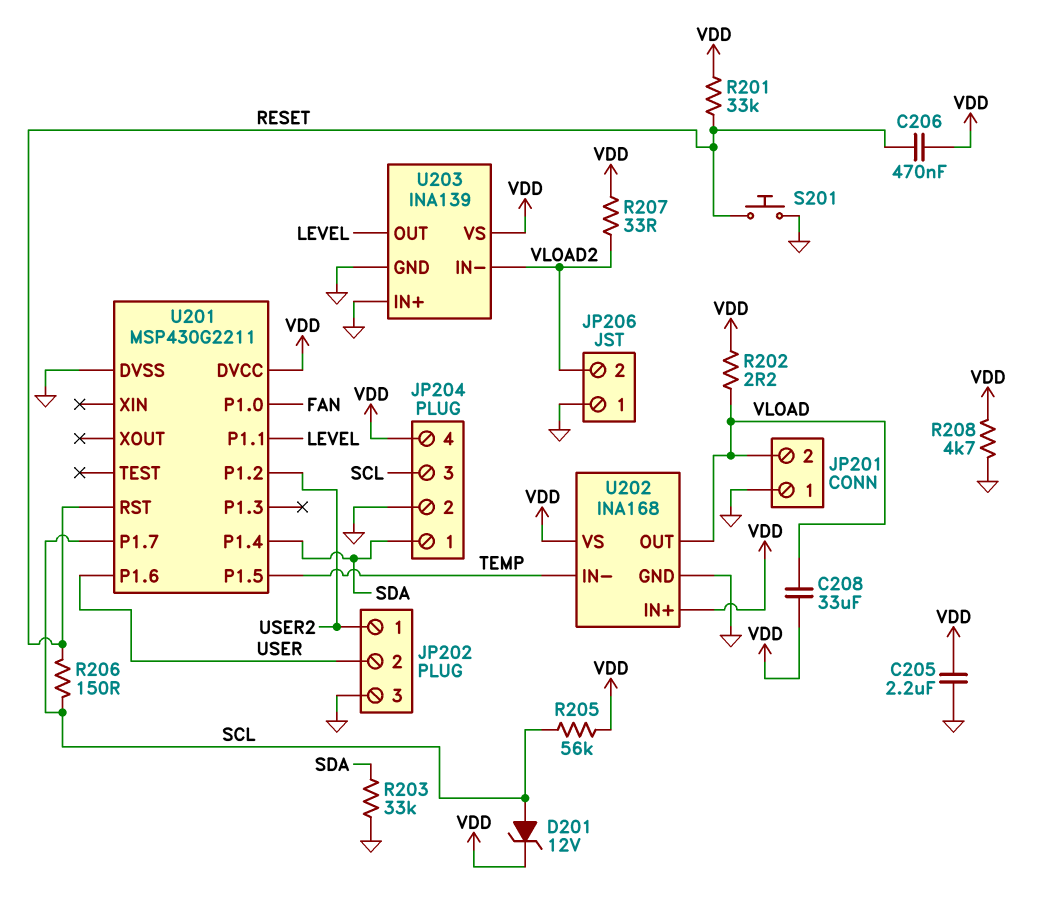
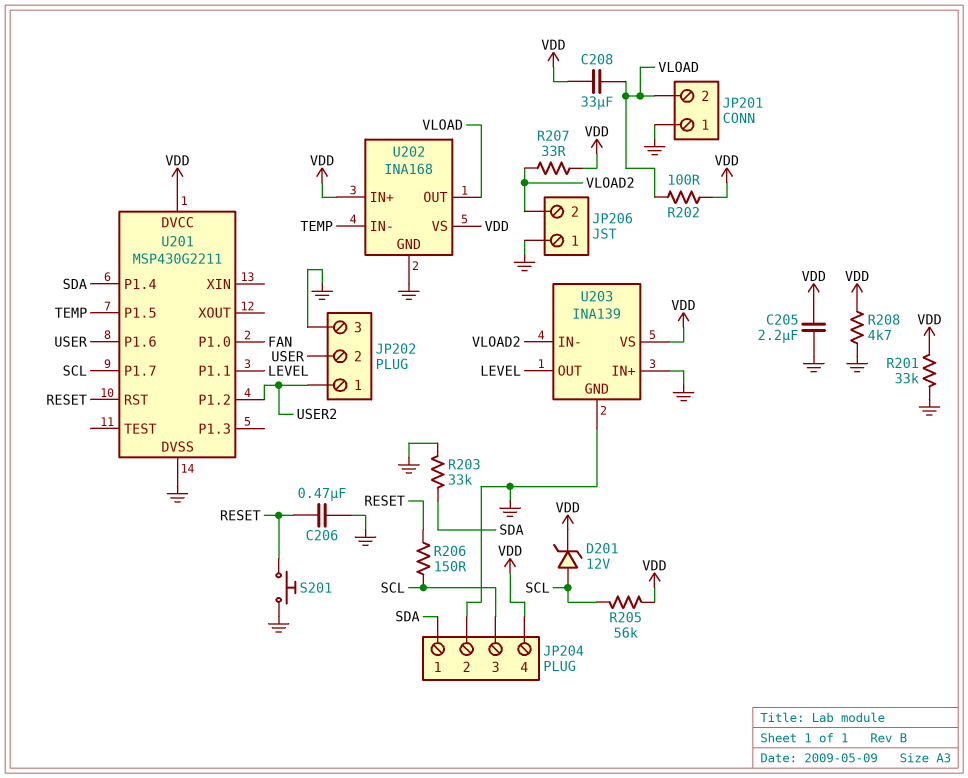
C206: 470nF (RESET, VDD) -> 470nF (GND, RESET)
R201: 33k (RESET, VDD) -> 33k (GND, VDD)
R202: 2.2 (VDD, VLOAD) -> 100 (VDD, VLOAD)

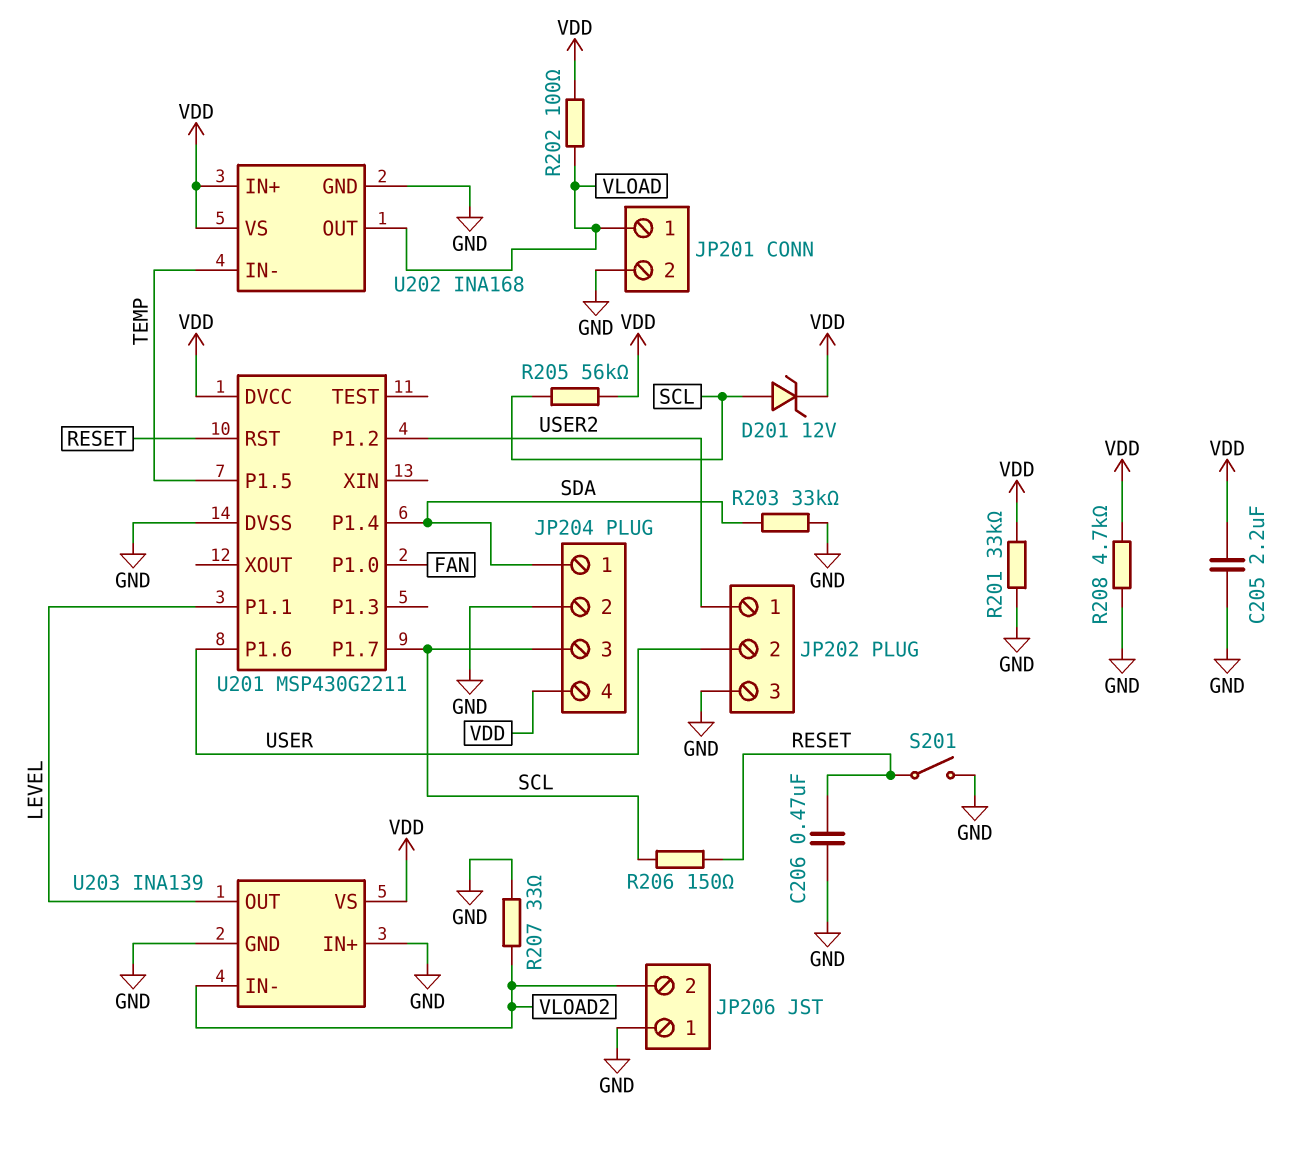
C208: 33uF (VDD, VLOAD) -> none
JP201 pin 1: GND -> VLOAD
JP201 pin 2: VLOAD -> GND
R207: 33 (VDD, VLOAD2) -> 33 (GND, VLOAD2)
S201: button (GND, RESET) -> switch (GND, RESET)

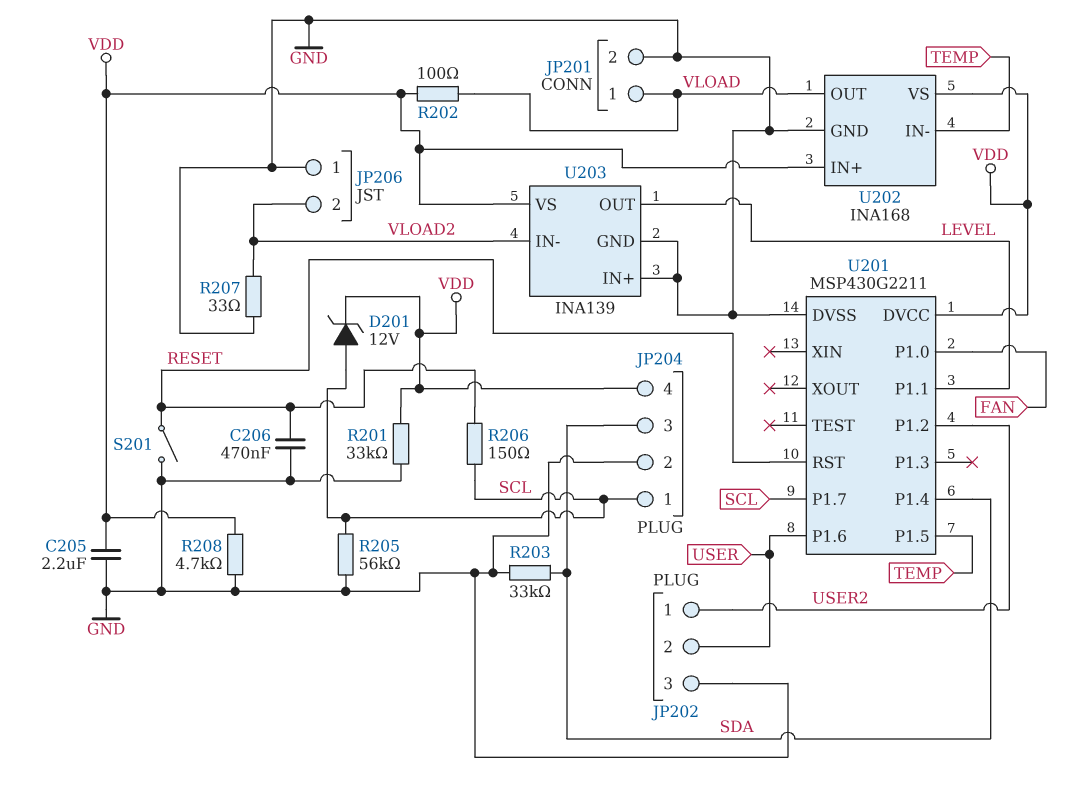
JP204 pin 1: SDA -> SCL
JP204 pin 3: SCL -> SDA
R205: 56k (SCL, VDD) -> 56k (GND, SCL)

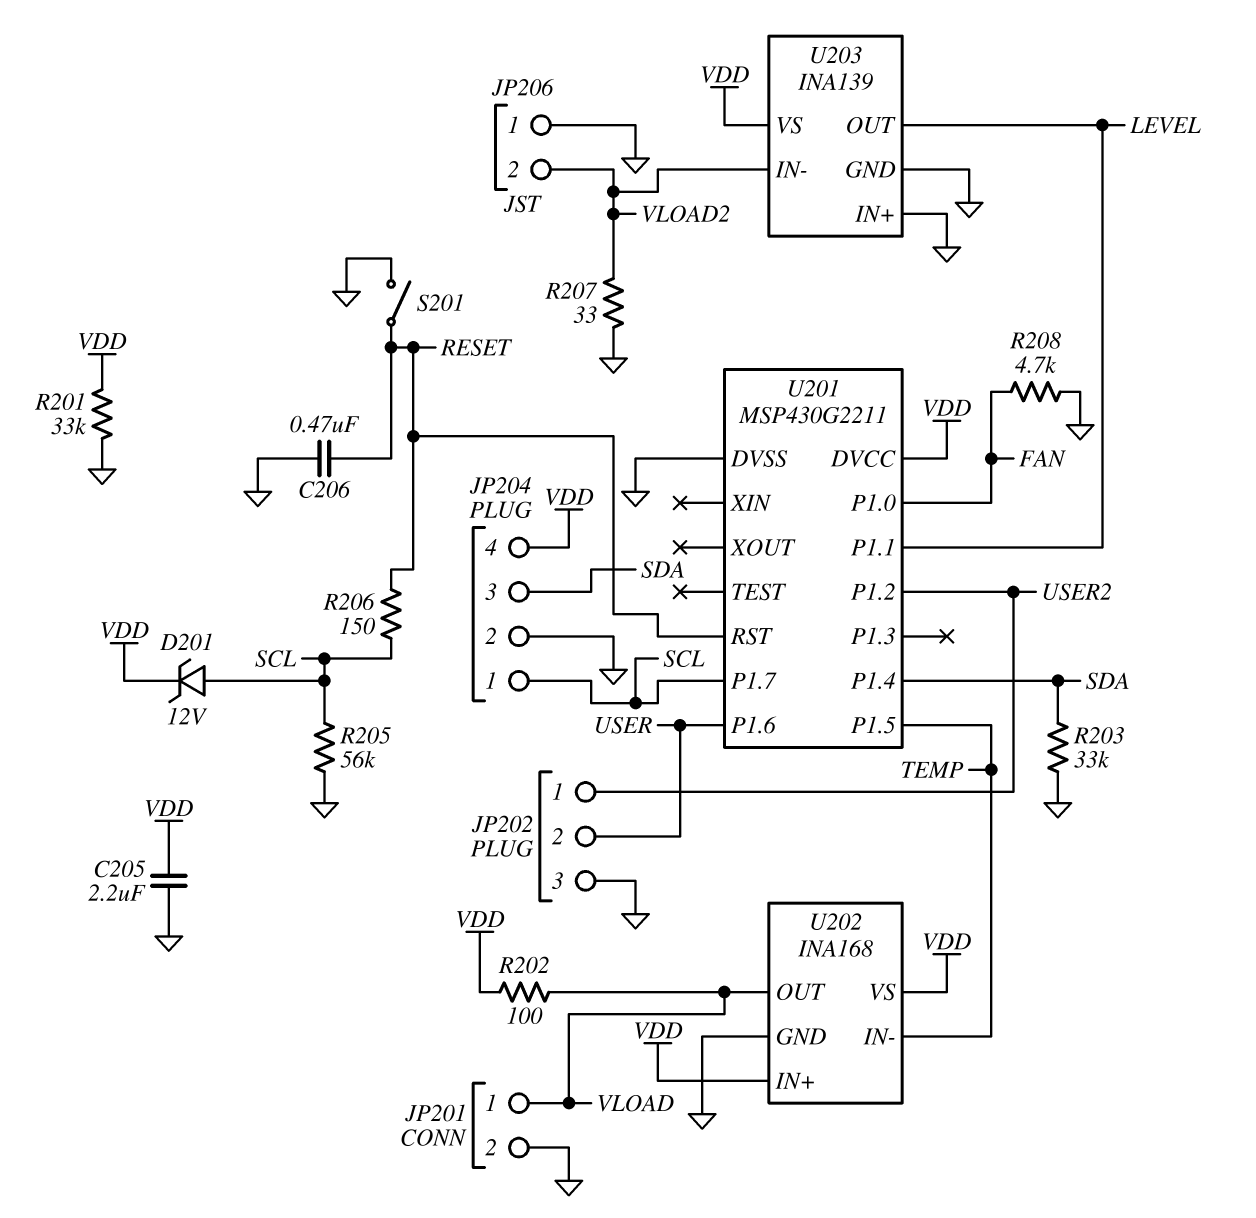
R208: 4.7k (GND, VDD) -> 4.7k (FAN, GND)

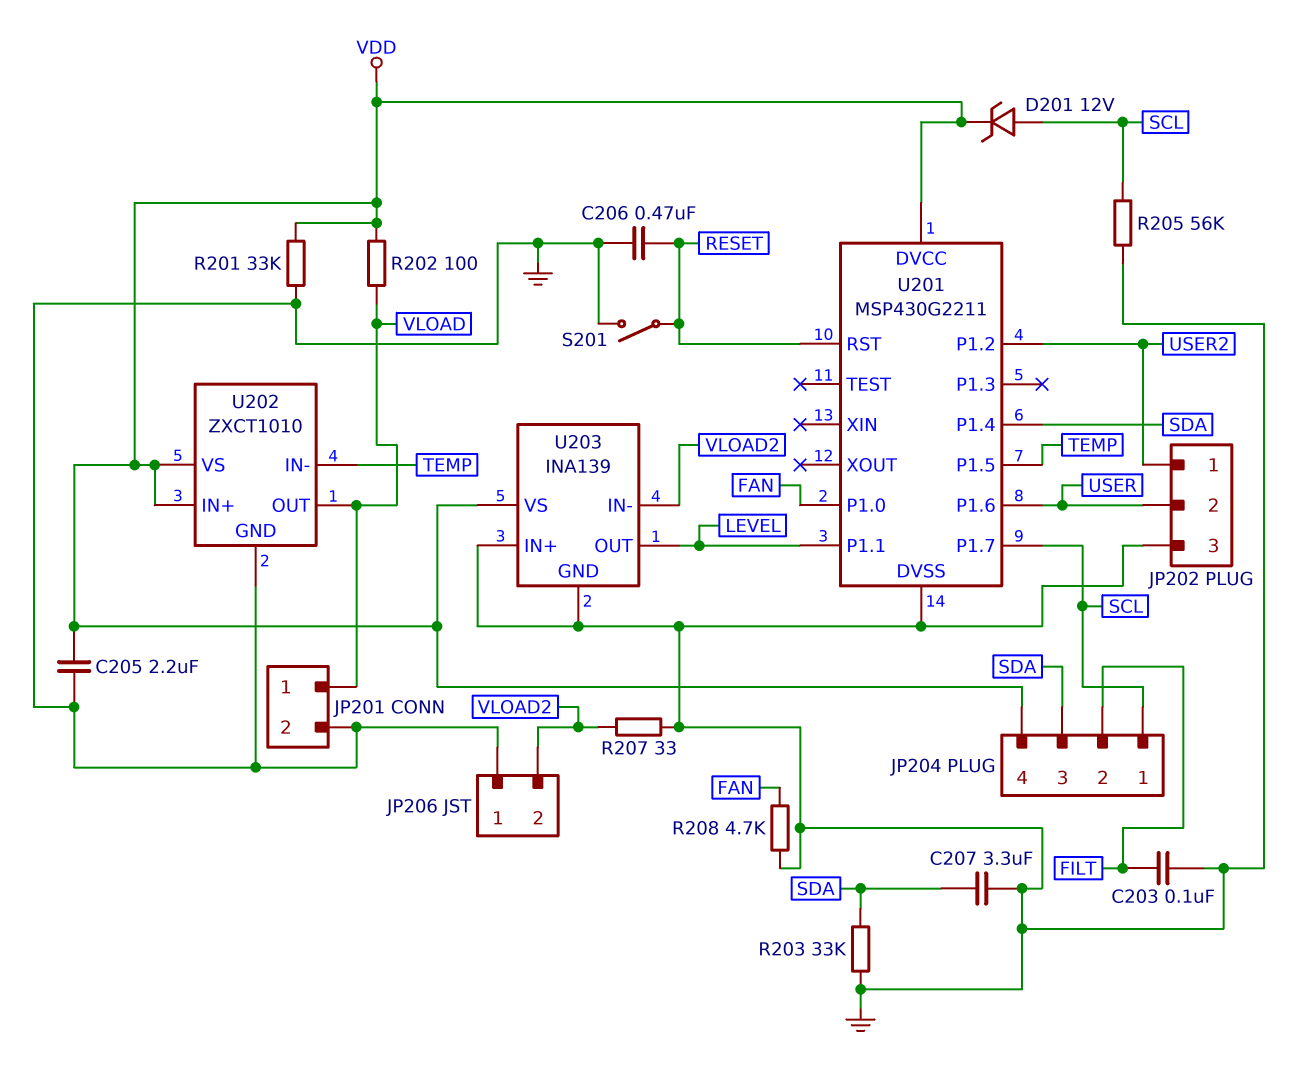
C203: none -> 100nF (FILT, GND)
C207: none -> 3.3uF (GND, SDA)
JP204 pin 2: GND -> FILT
R206: 150 (RESET, SCL) -> none
U202: INA168 -> ZXCT1010

